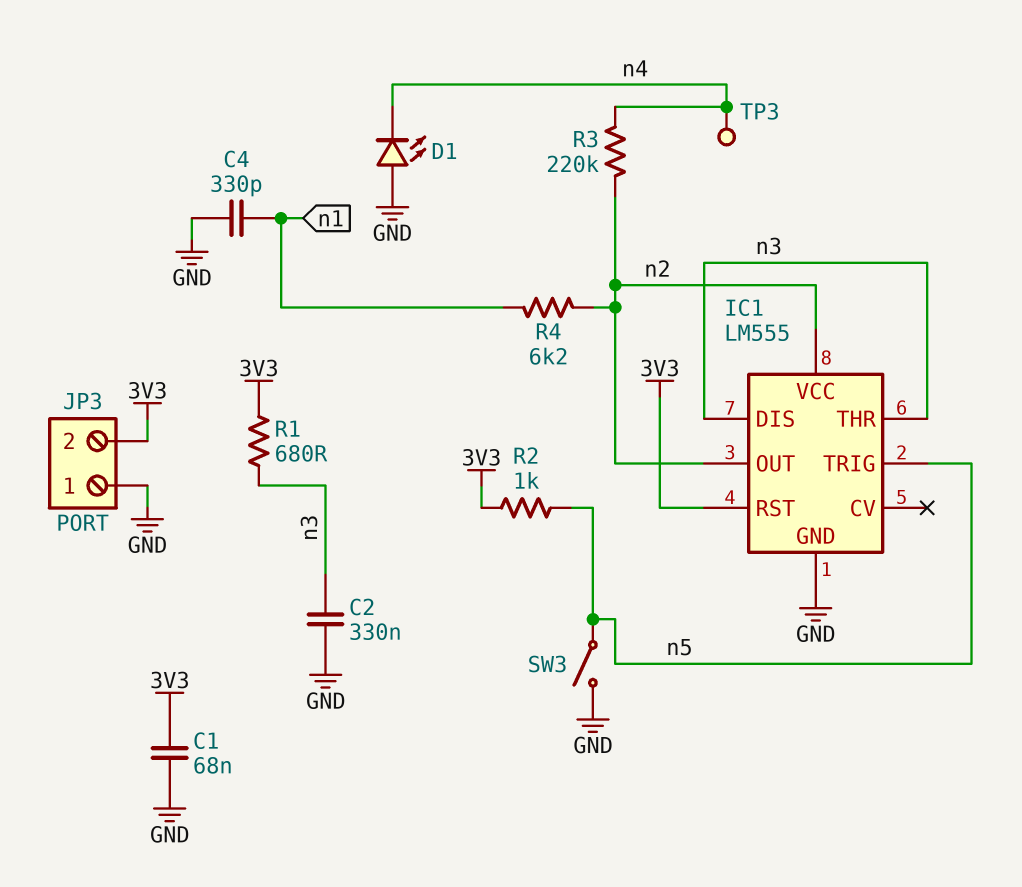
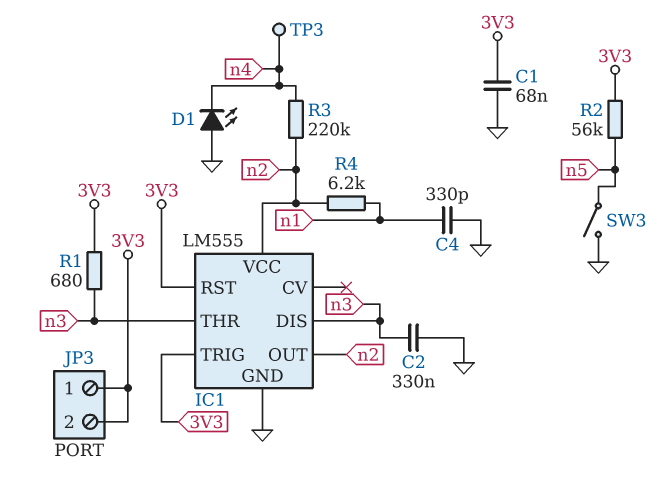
IC1 pin TRIG: n5 -> 3V3
JP3 pin 1: GND -> 3V3
R2: 1k (3V3, n5) -> 56k (3V3, n5)

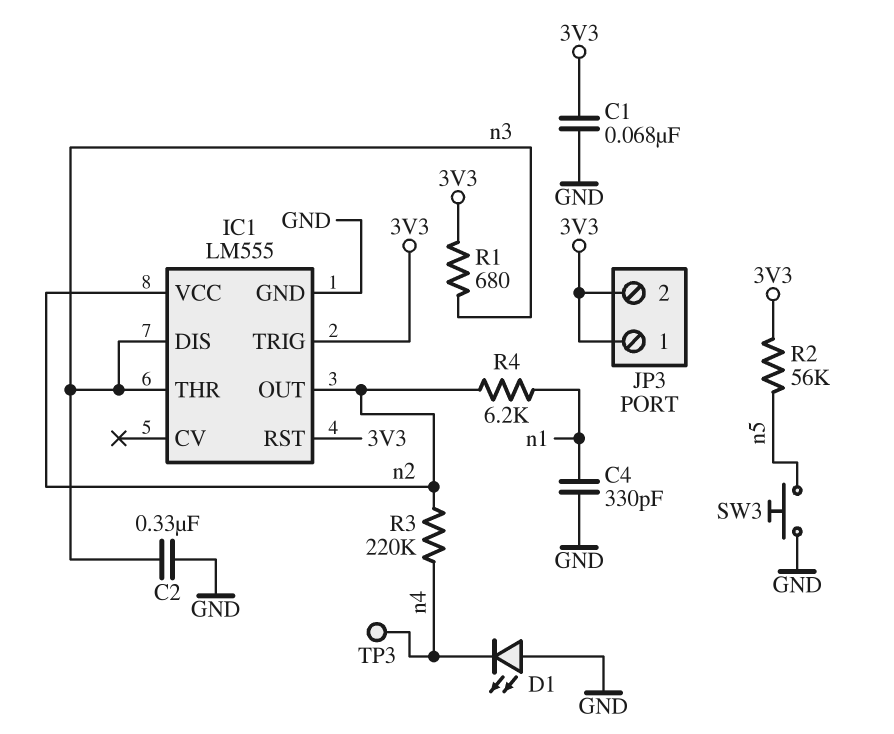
SW3: switch (GND, n5) -> button (GND, n5)

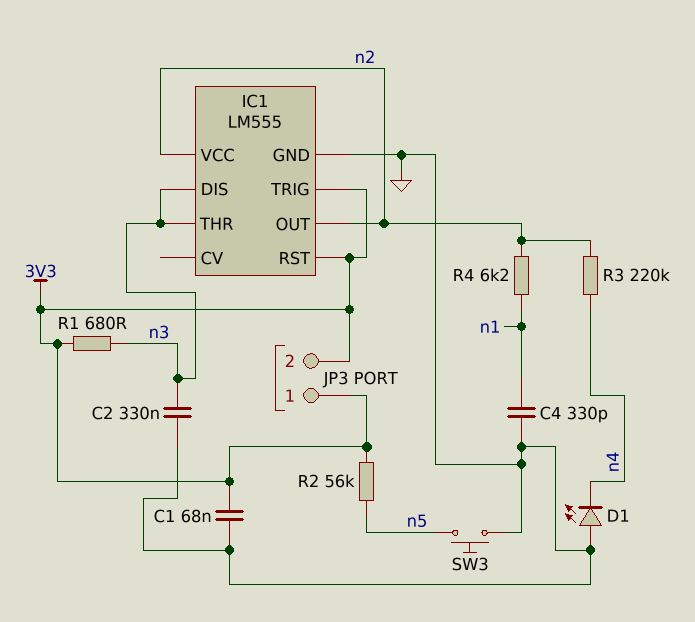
TP3: test point (n4) -> none

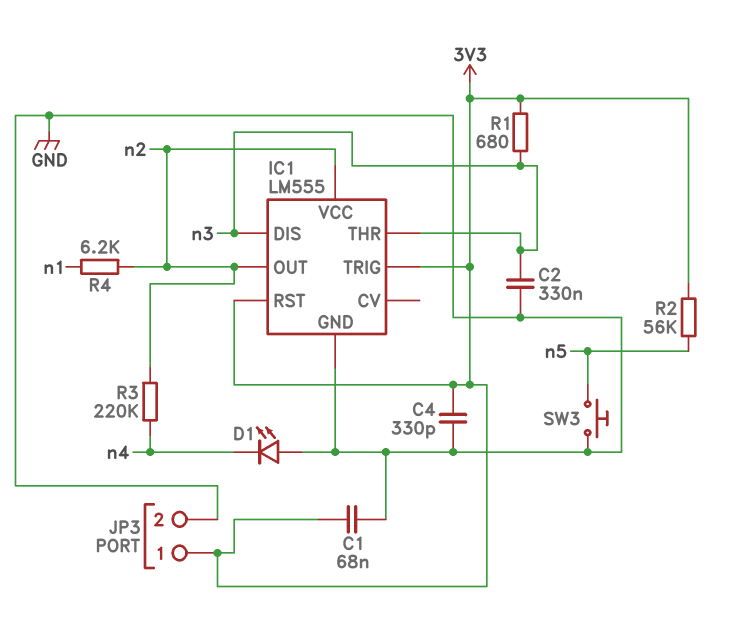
C4: 330pF (GND, n1) -> 330pF (3V3, GND)
JP3 pin 2: 3V3 -> GND

